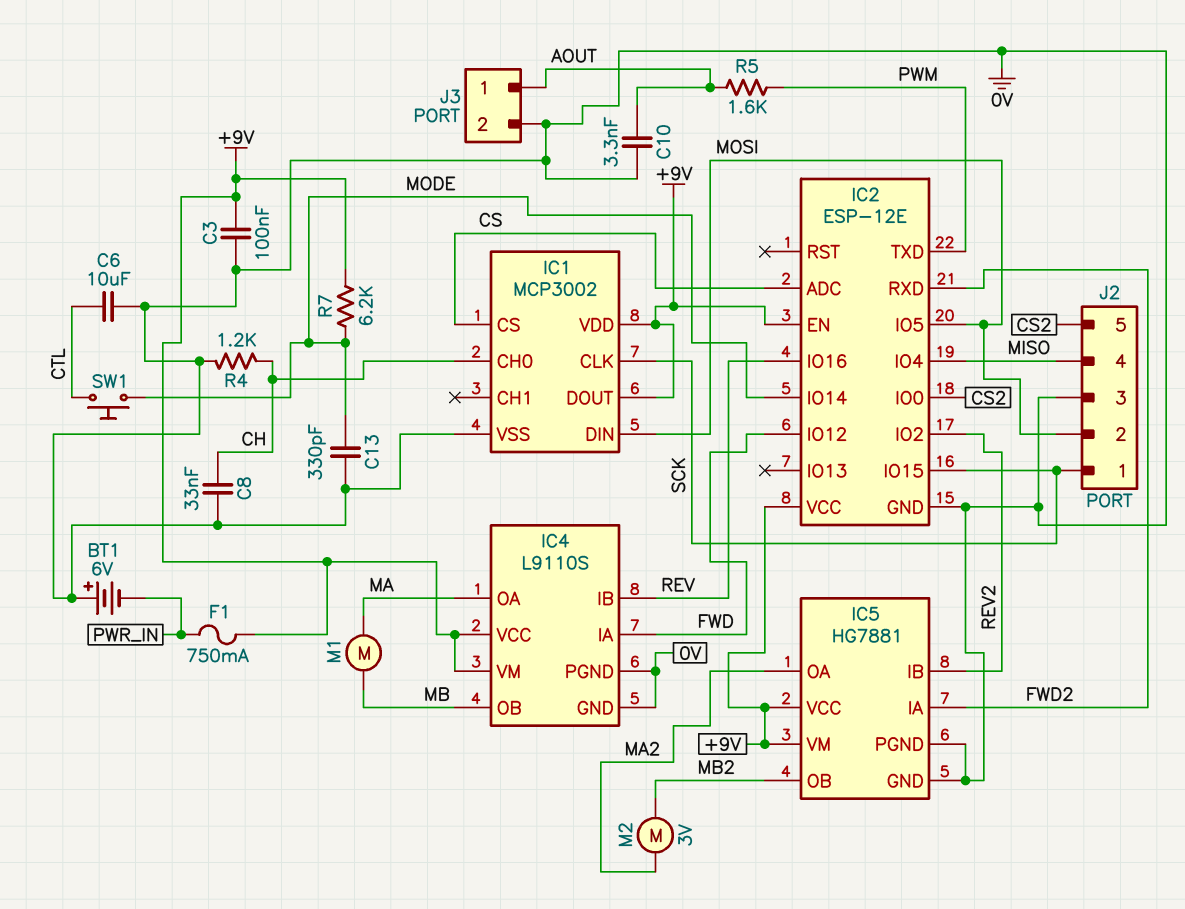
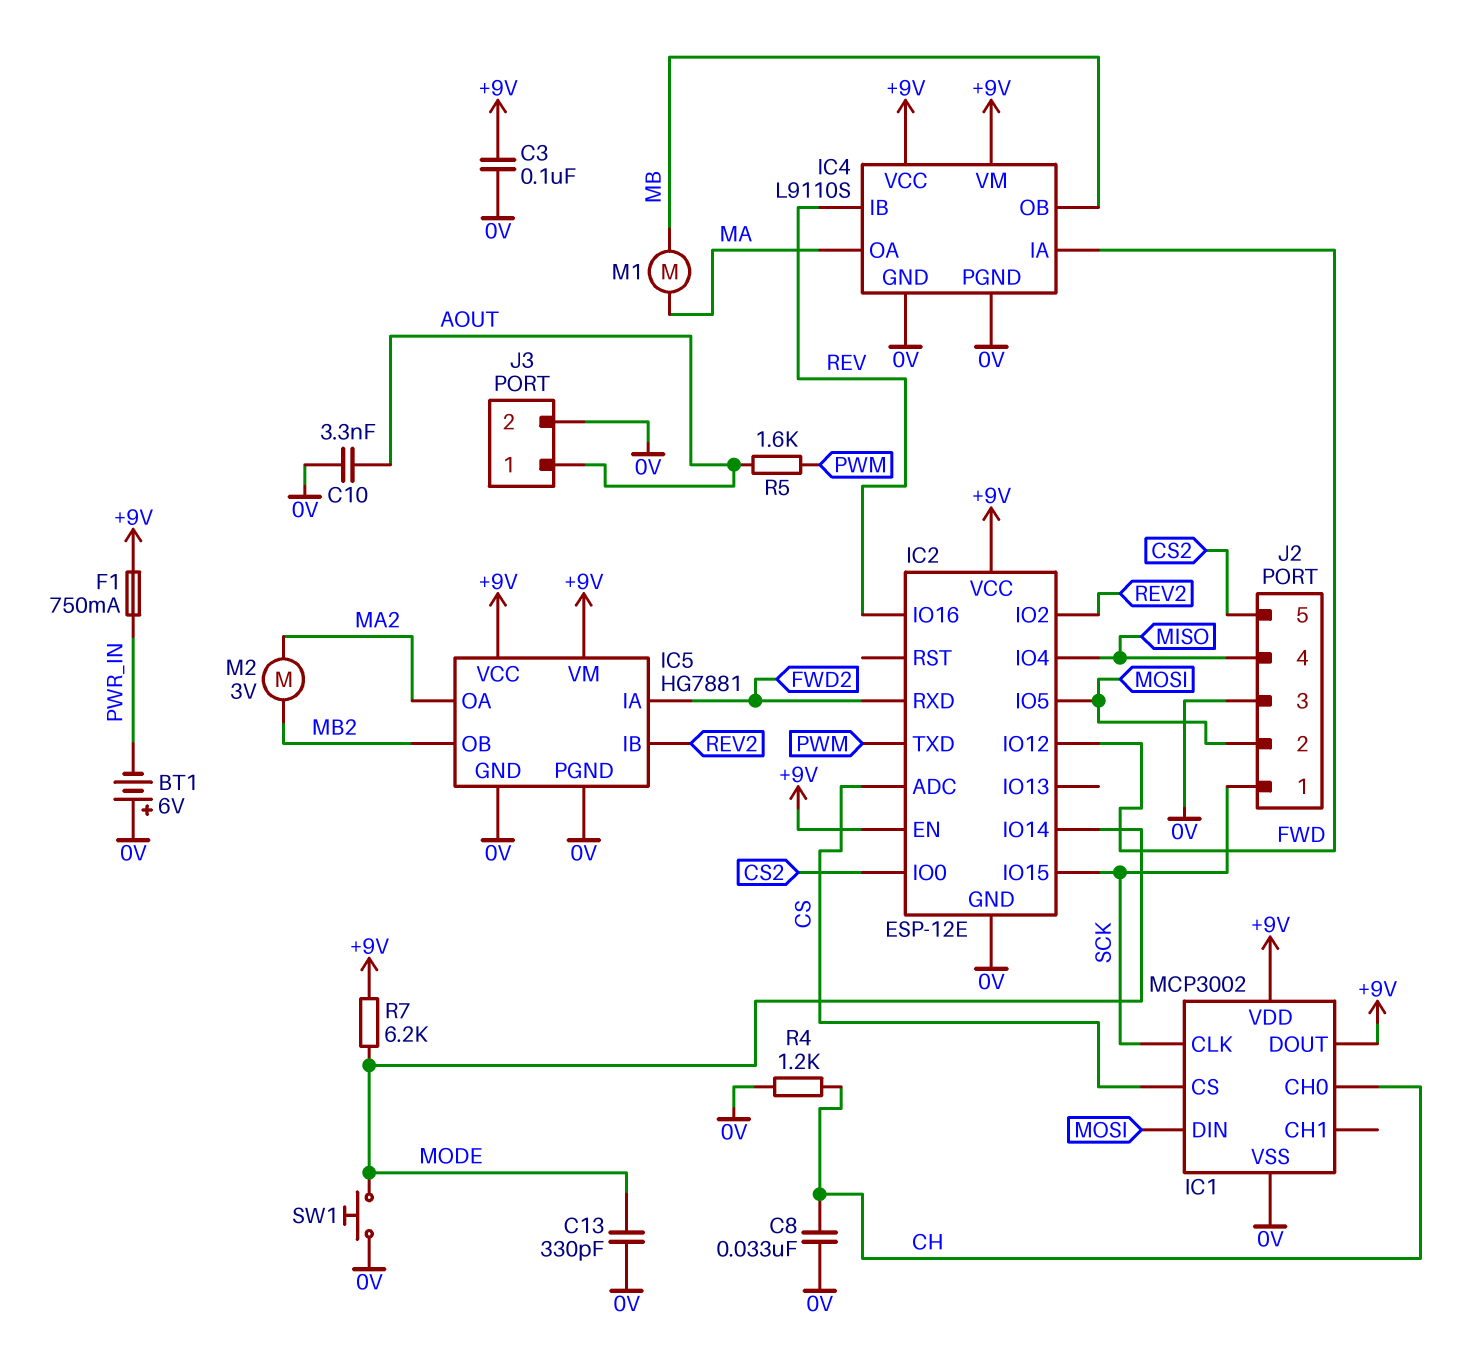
C6: 10uF (0V, CTL) -> none
SW1: button (CTL, MODE) -> button (0V, MODE)

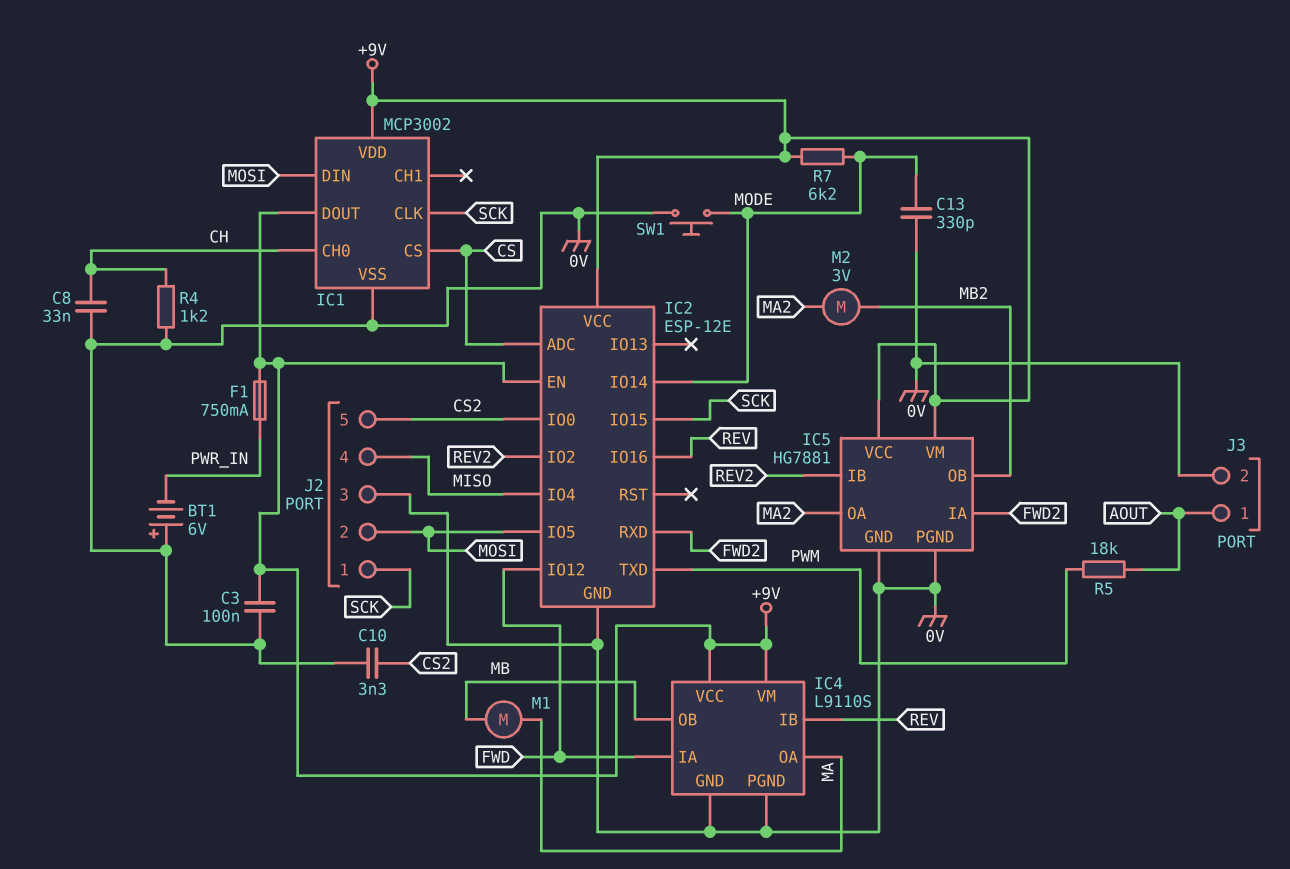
C10: 3.3nF (0V, AOUT) -> 3.3nF (0V, CS2)
R5: 1.6k (AOUT, PWM) -> 18k (AOUT, PWM)

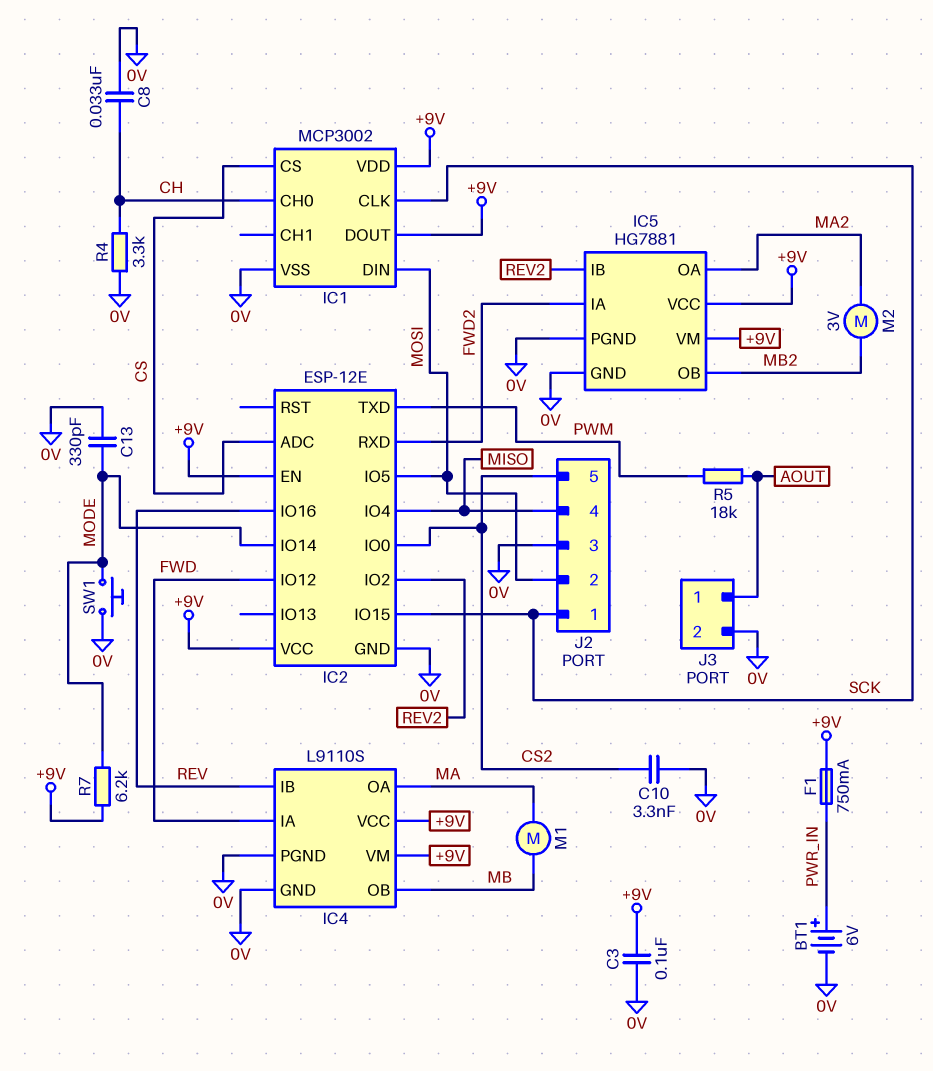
BT1: 6V (plus 0V, minus PWR_IN) -> 6V (plus PWR_IN, minus 0V)
R4: 1.2k (0V, CH) -> 3.3k (0V, CH)

